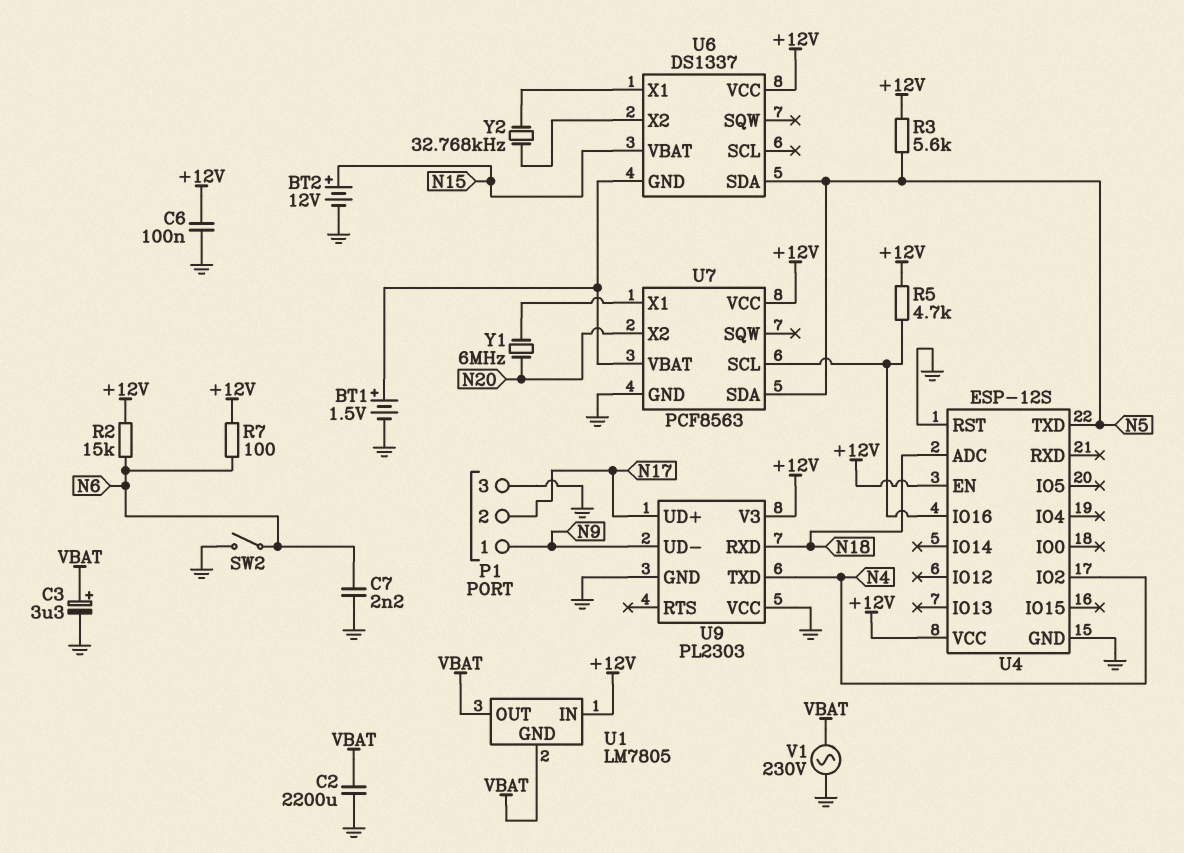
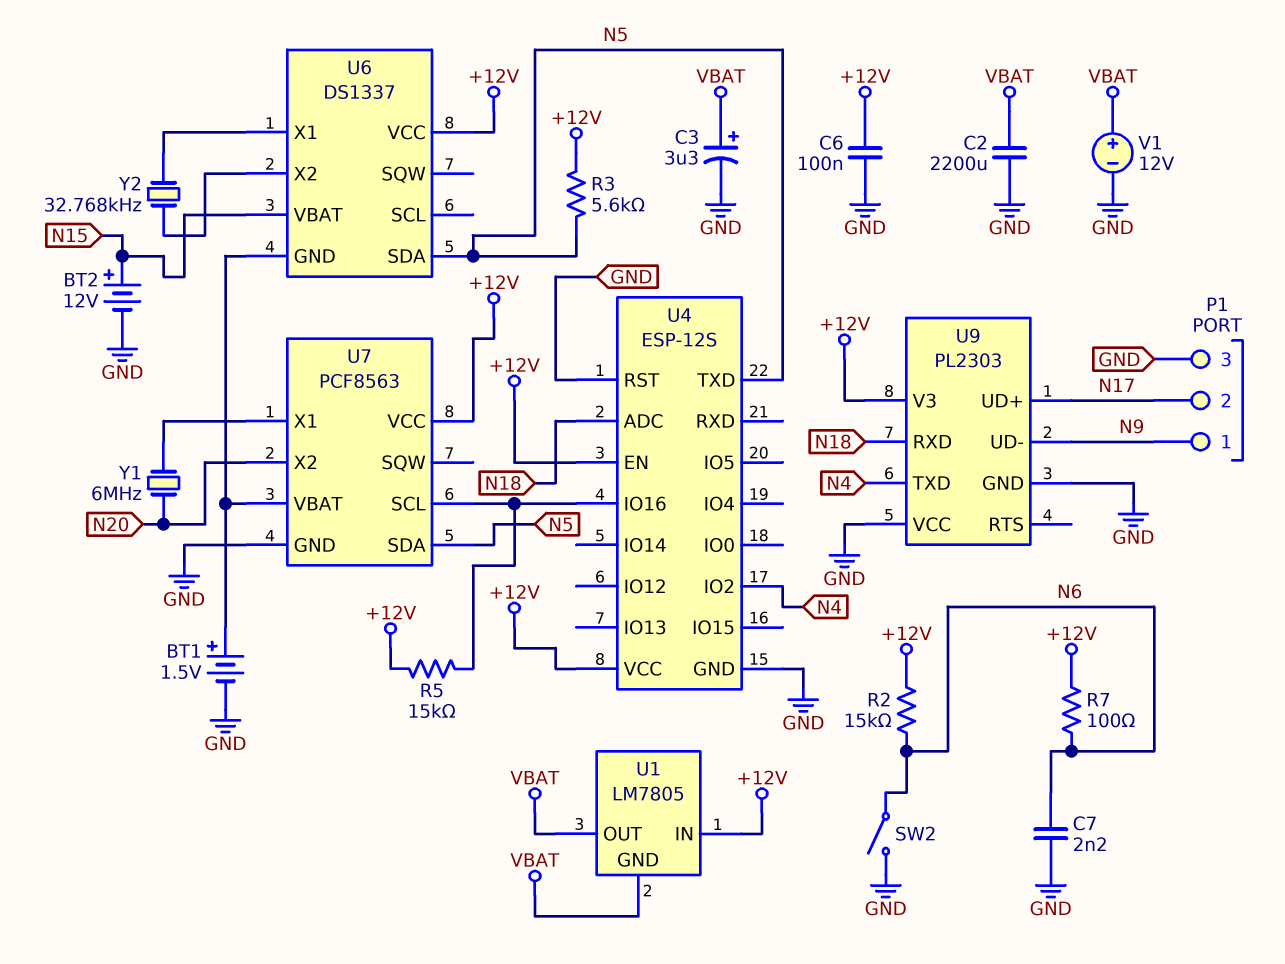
R5: 4.7k (+12V, U4/IO16) -> 15k (+12V, U4/IO16)
V1: AC 230V (GND, VBAT) -> 12V (plus VBAT, minus GND)

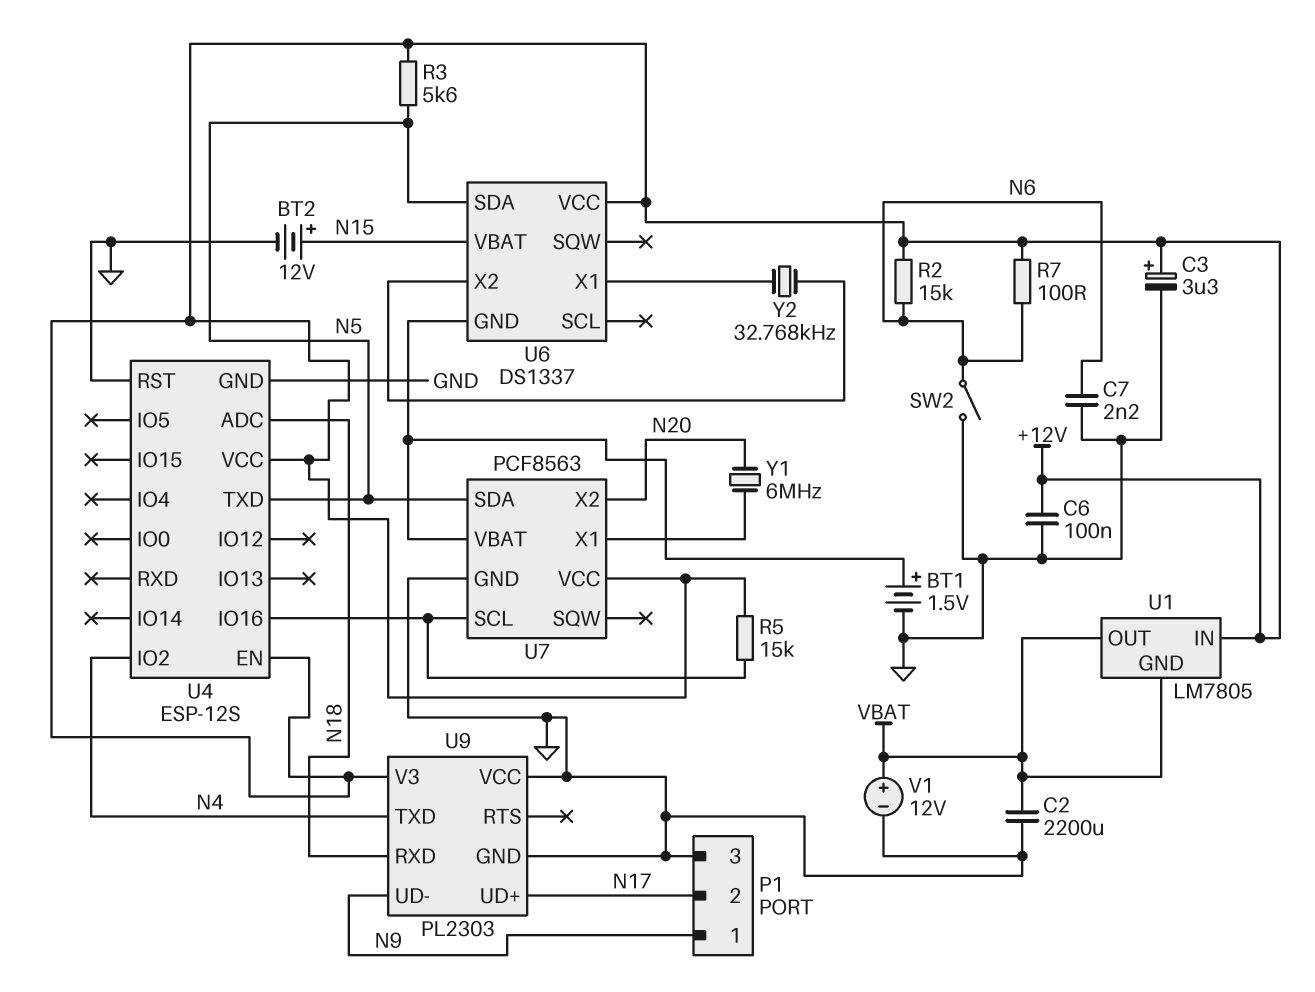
C3: 3.3uF (plus VBAT, minus GND) -> 3.3uF (plus +12V, minus GND)

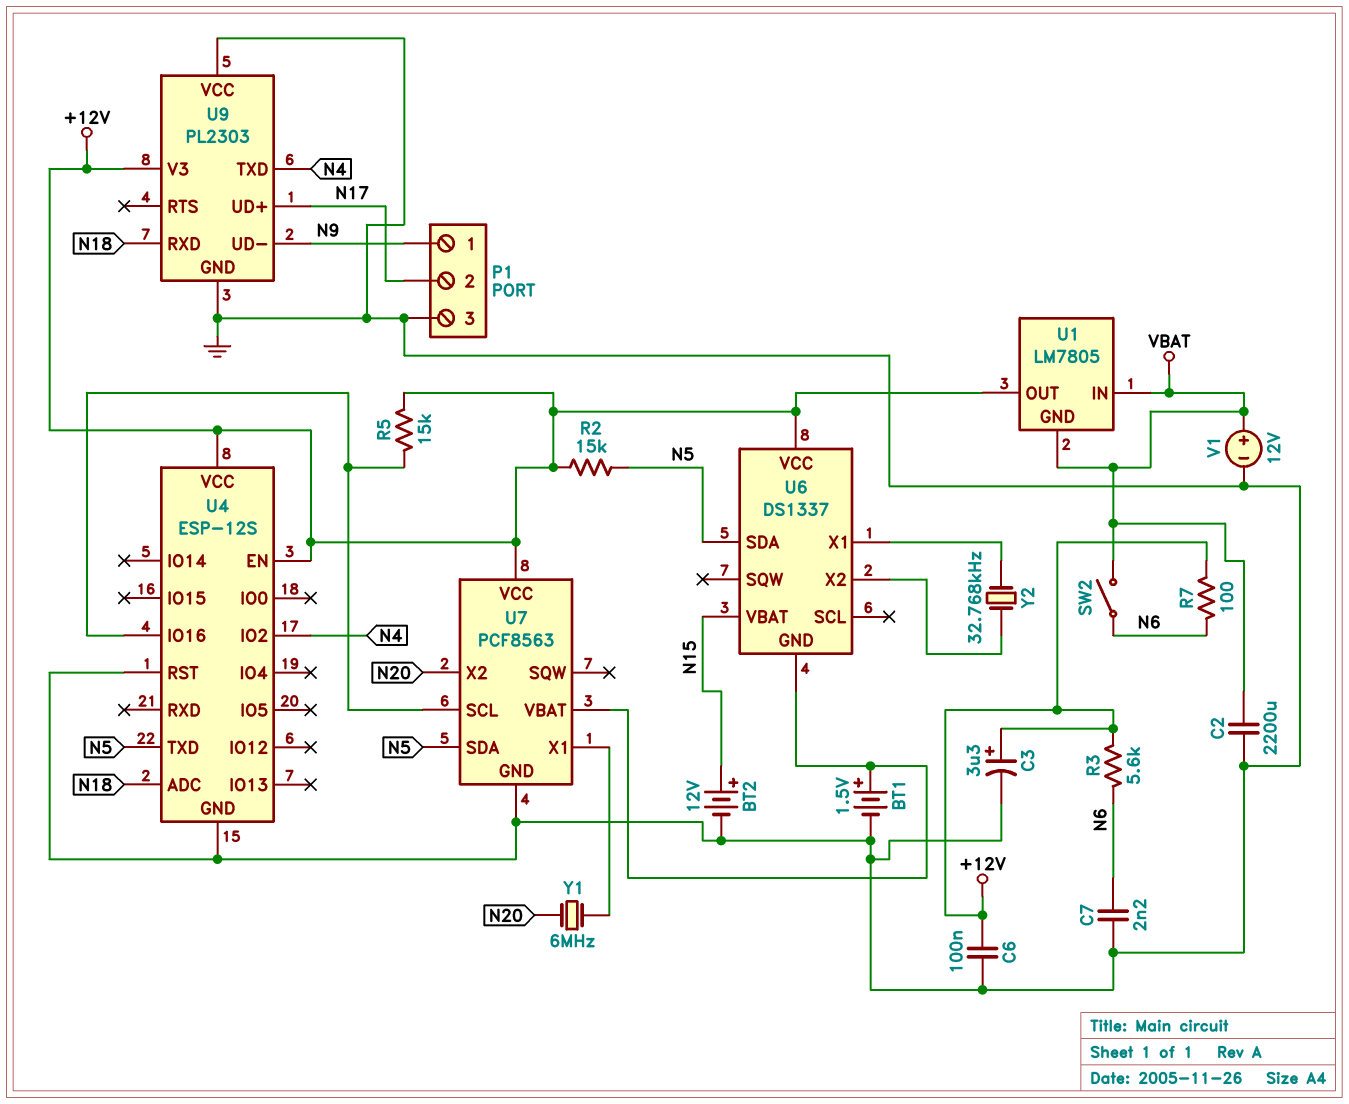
R2: 15k (+12V, N6) -> 15k (+12V, N5)
R3: 5.6k (+12V, N5) -> 5.6k (+12V, N6)
SW2: switch (GND, N6) -> switch (N6, VBAT)
U1 pin IN: +12V -> VBAT
U1 pin OUT: VBAT -> +12V

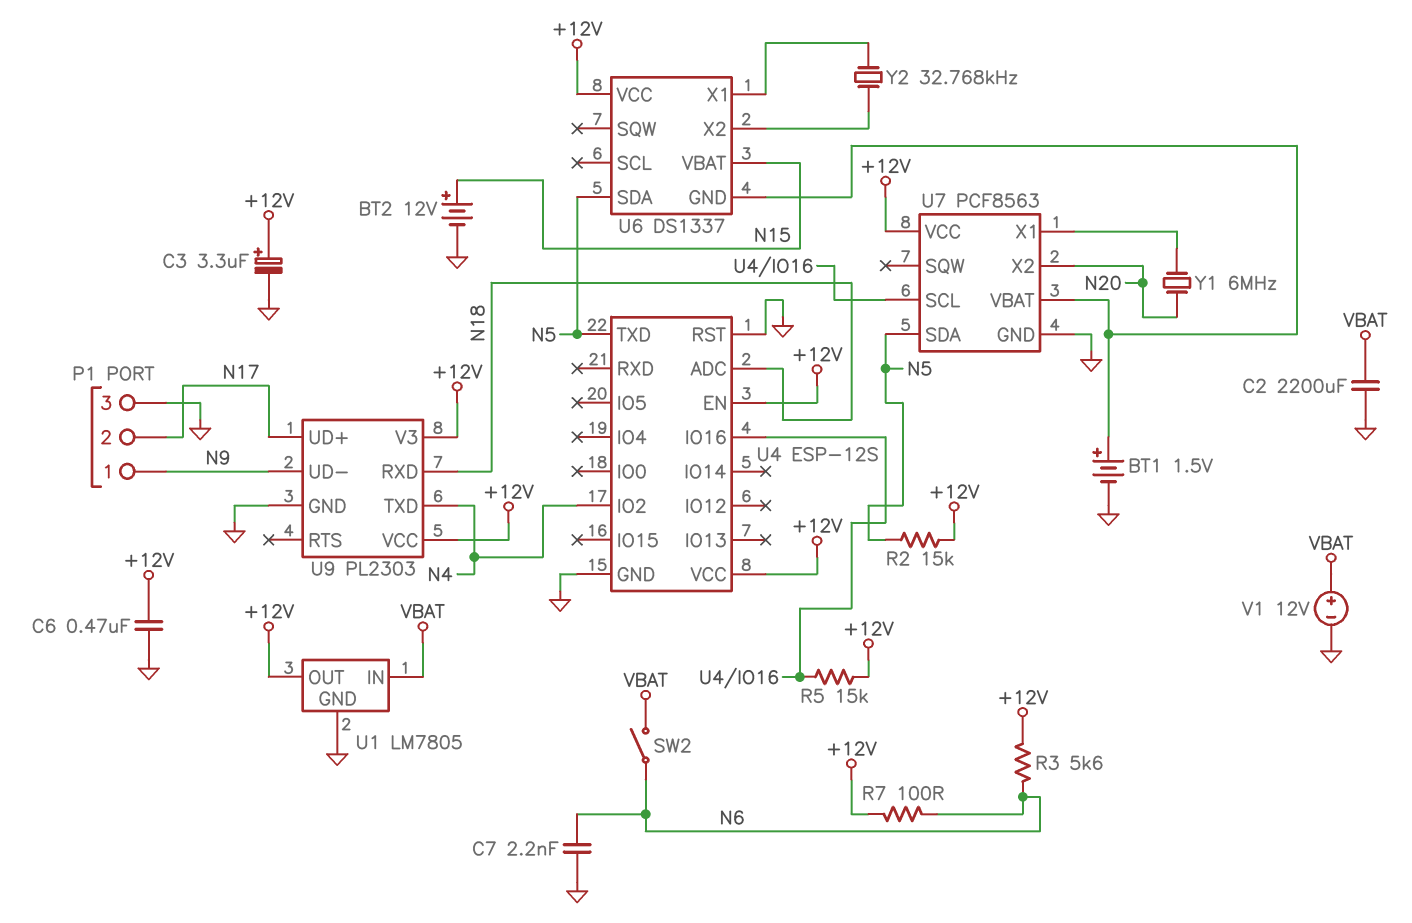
C6: 100nF (+12V, GND) -> 470nF (+12V, GND)
U1 pin GND: VBAT -> GND
U9 pin VCC: GND -> +12V

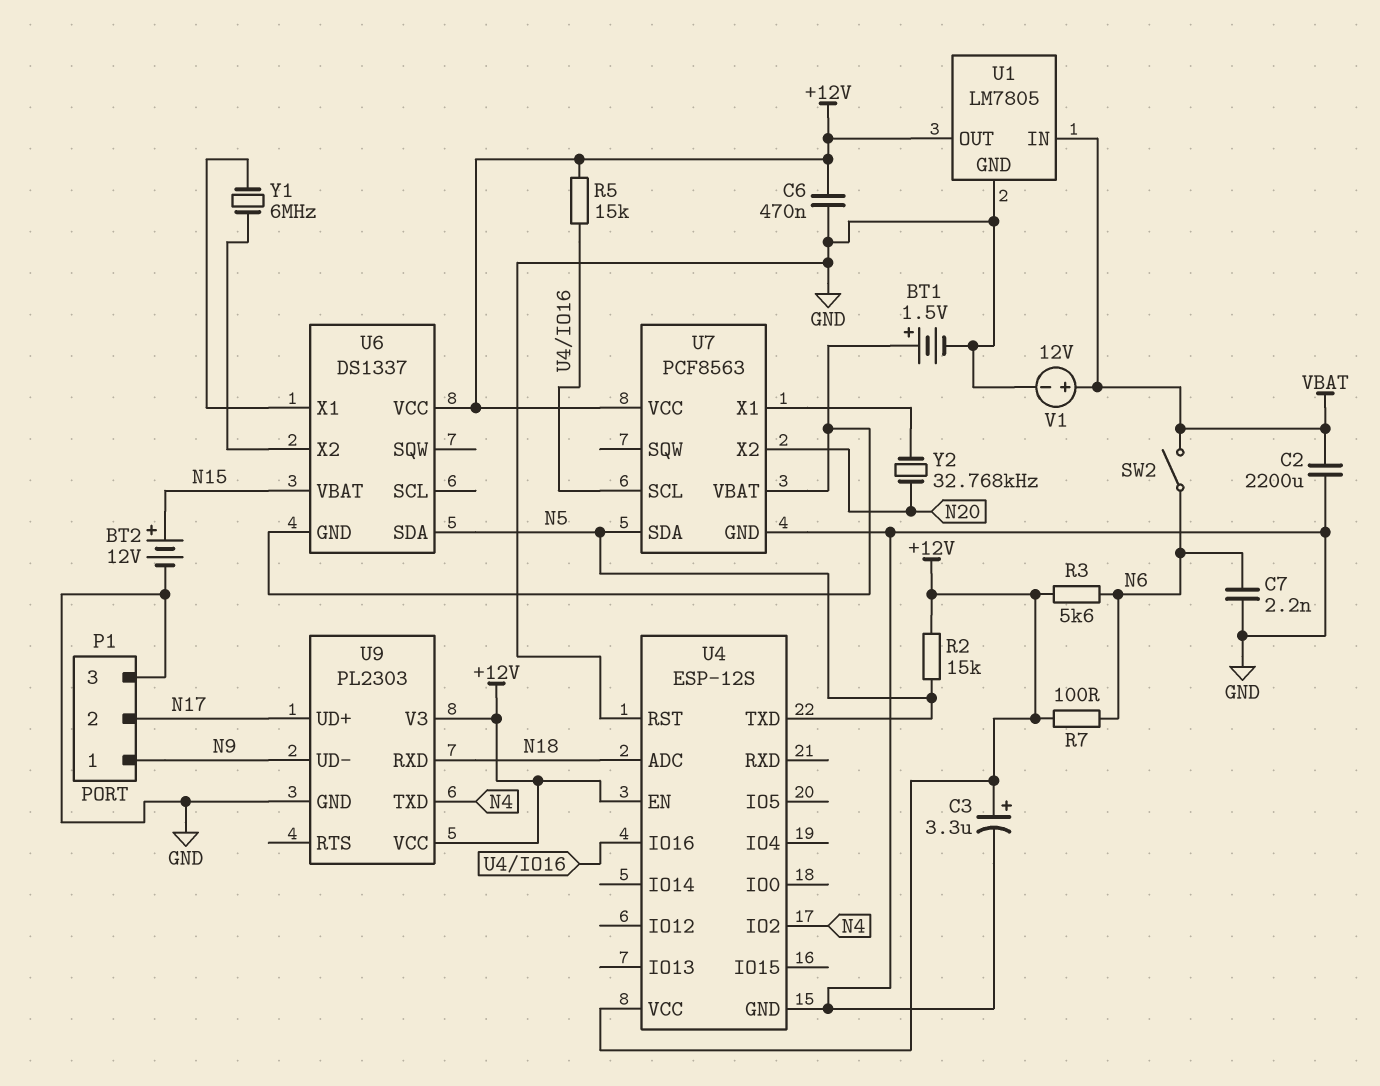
Y1: 6MHz (N20, U7/X1) -> 6MHz (U6/X1, U6/X2)
Y2: 32.768kHz (U6/X1, U6/X2) -> 32.768kHz (N20, U7/X1)

